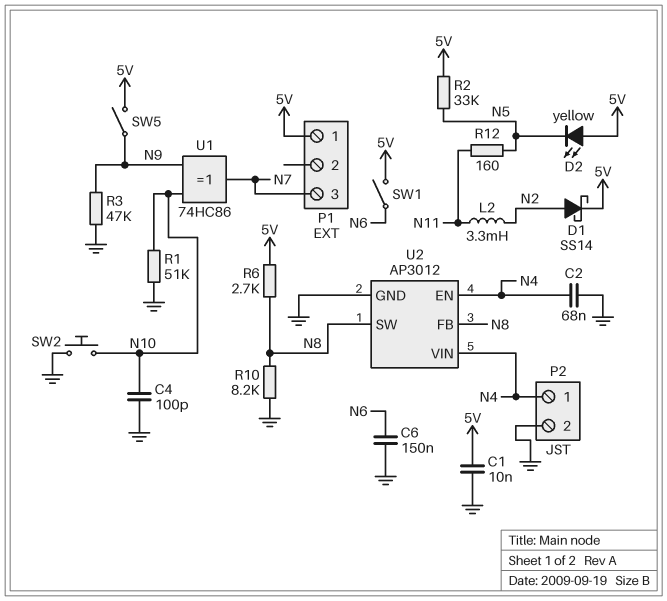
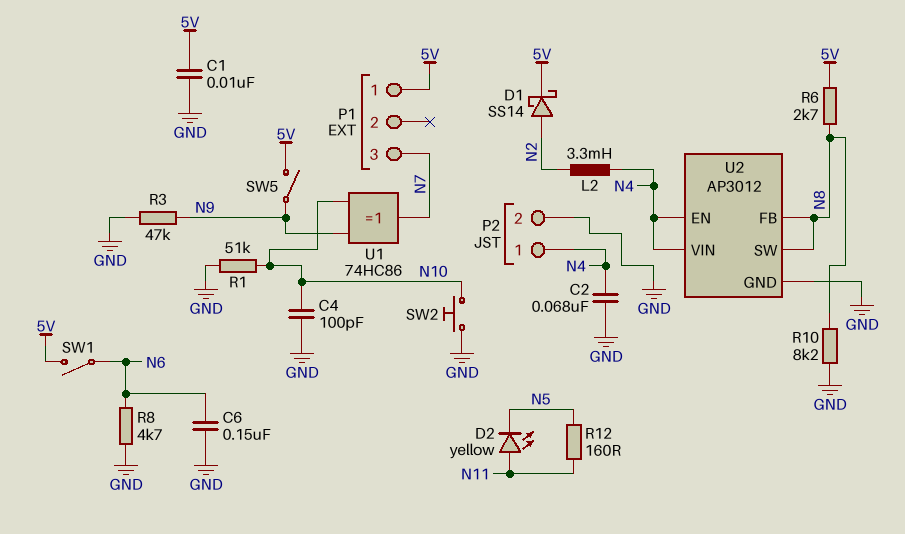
D2: LED yellow (A 5V, K N5) -> LED yellow (A N11, K N5)
L2: 3.3mH (N2, N11) -> 3.3mH (N2, N4)
R2: 33k (5V, N5) -> none
R8: none -> 4.7k (GND, N6)

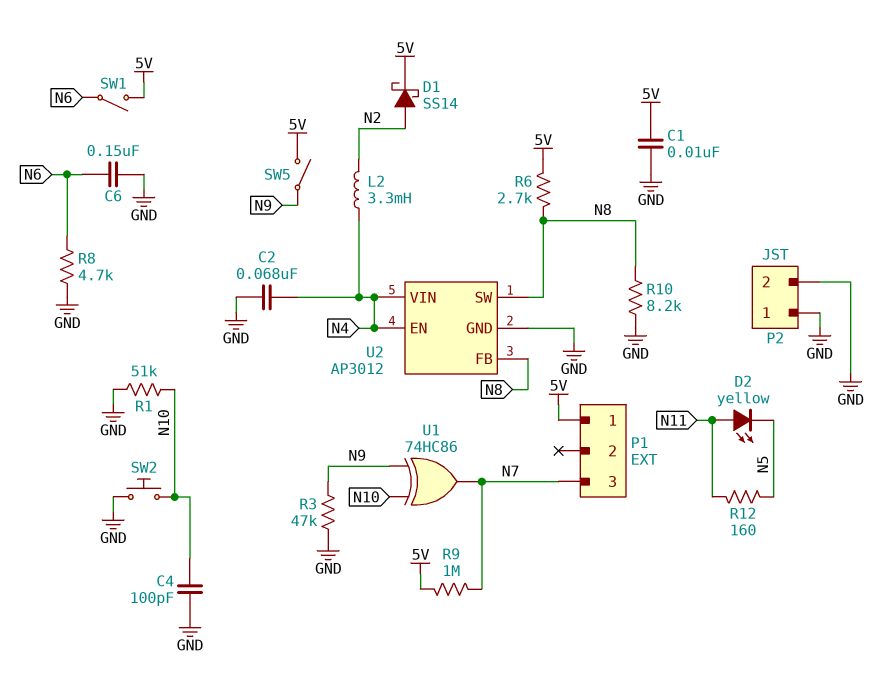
P2 pin 1: N4 -> GND
R9: none -> 1M (5V, N7)

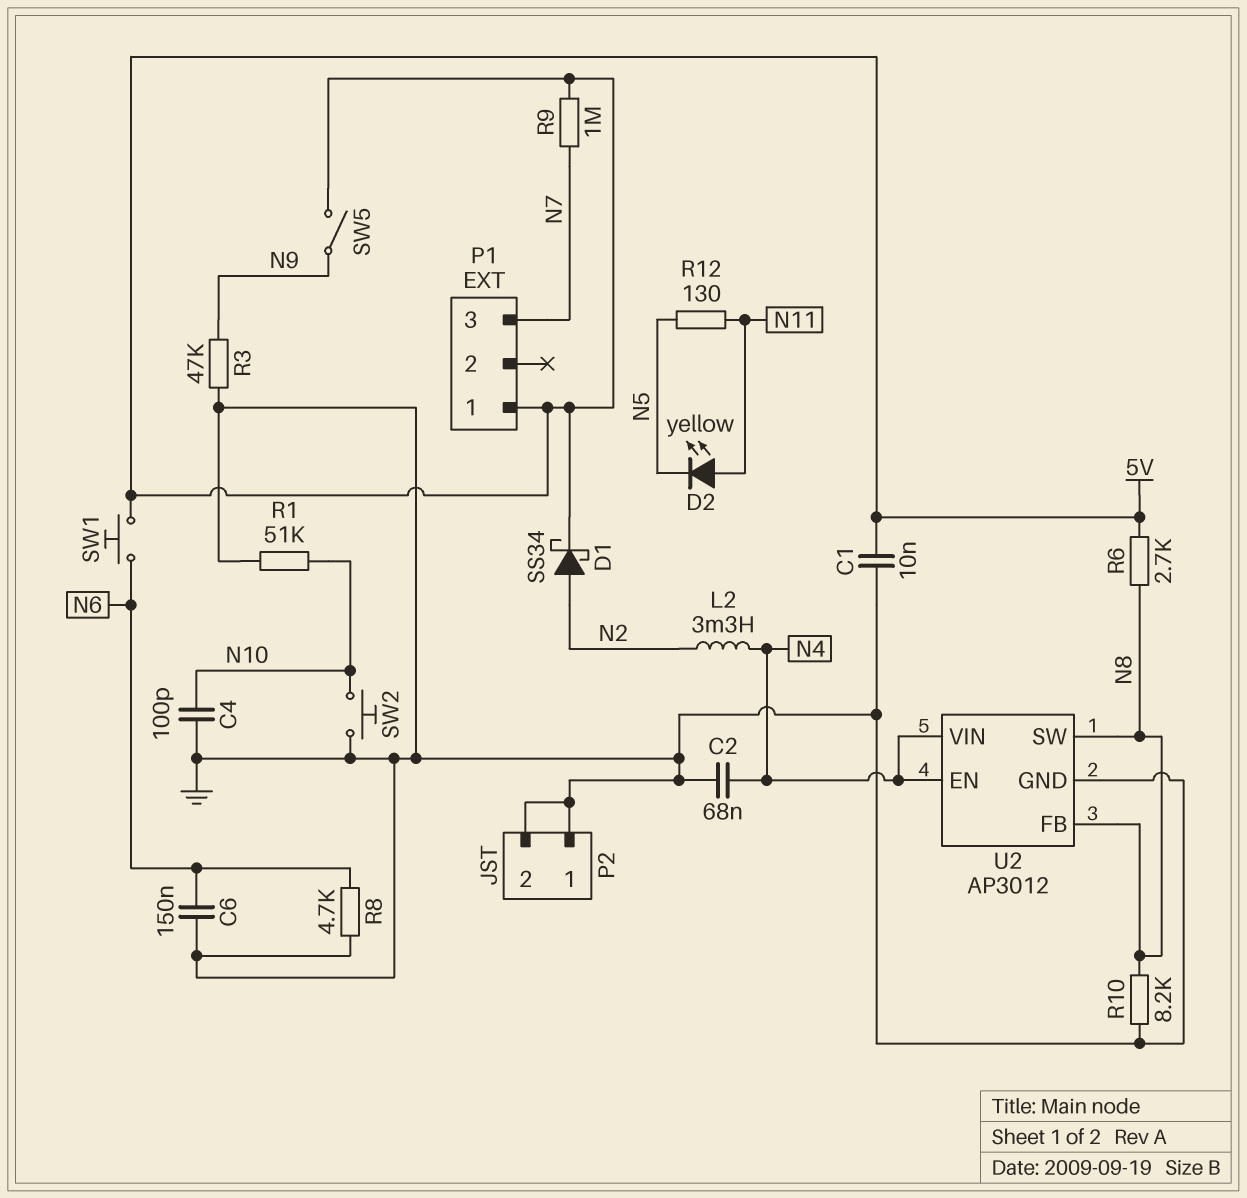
D1: schottky SS14 (A N2, K 5V) -> schottky SS34 (A N2, K 5V)
R12: 160 (N5, N11) -> 130 (N5, N11)
SW1: switch (5V, N6) -> button (5V, N6)
U1: XOR 74HC86 (in N9, in N10, out N7) -> none

